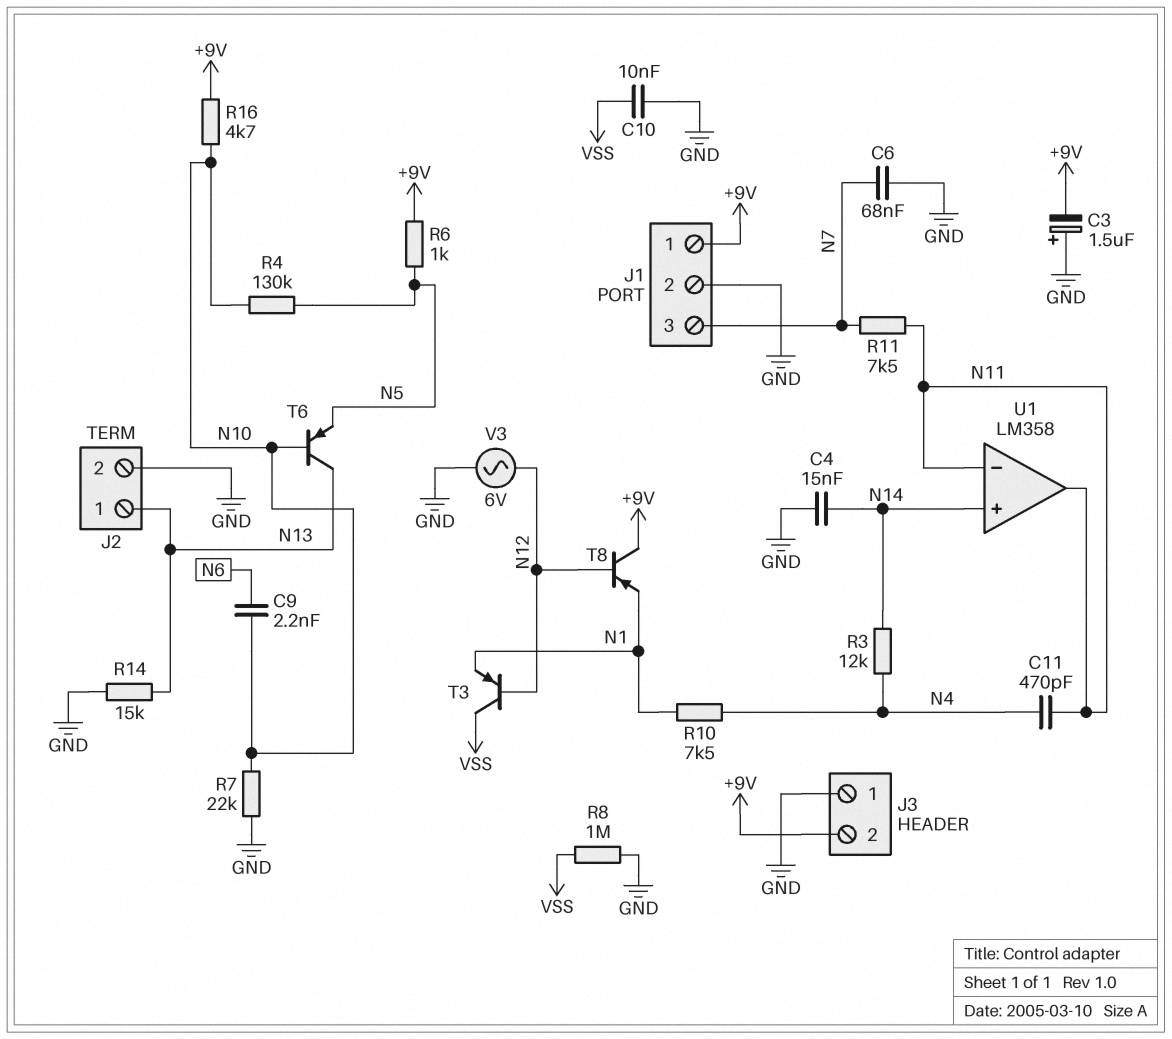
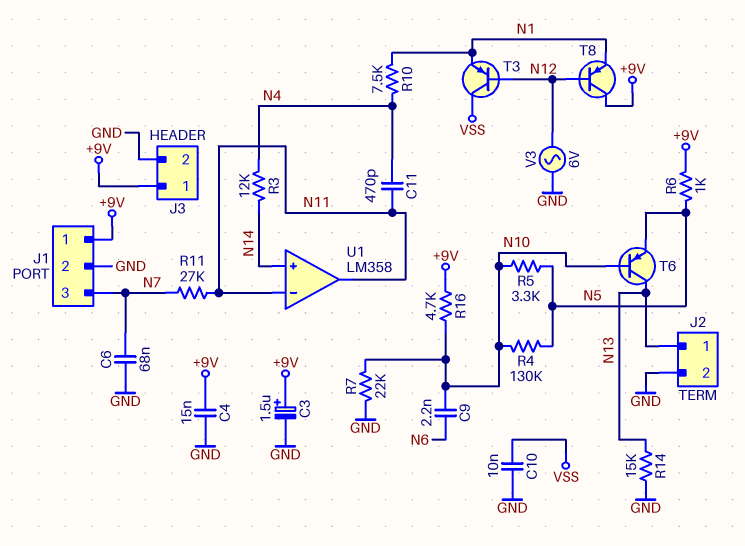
C3: 1.5uF (plus GND, minus +9V) -> 1.5uF (plus +9V, minus GND)
C4: 15nF (GND, N14) -> 15nF (+9V, GND)
J3 pin 1: GND -> +9V
J3 pin 2: +9V -> GND
R5: none -> 3.3k (N5, N10)
R8: 1M (GND, VSS) -> none
R11: 7.5k (N7, N11) -> 27k (N7, N11)

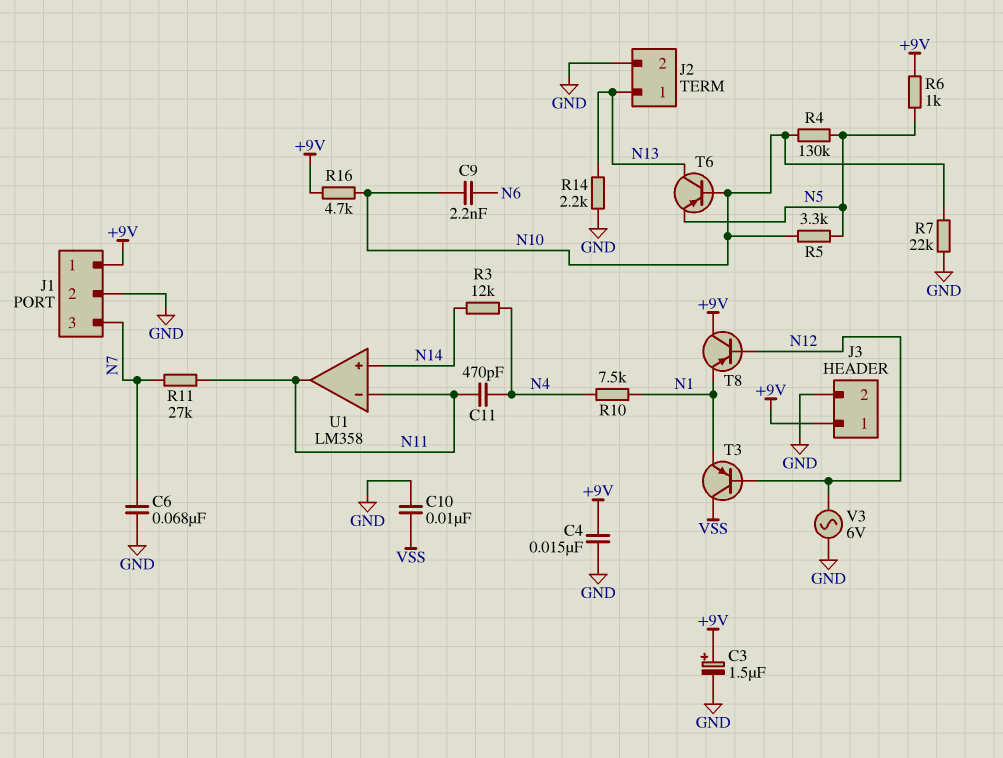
R14: 15k (GND, N13) -> 2.2k (GND, N13)

